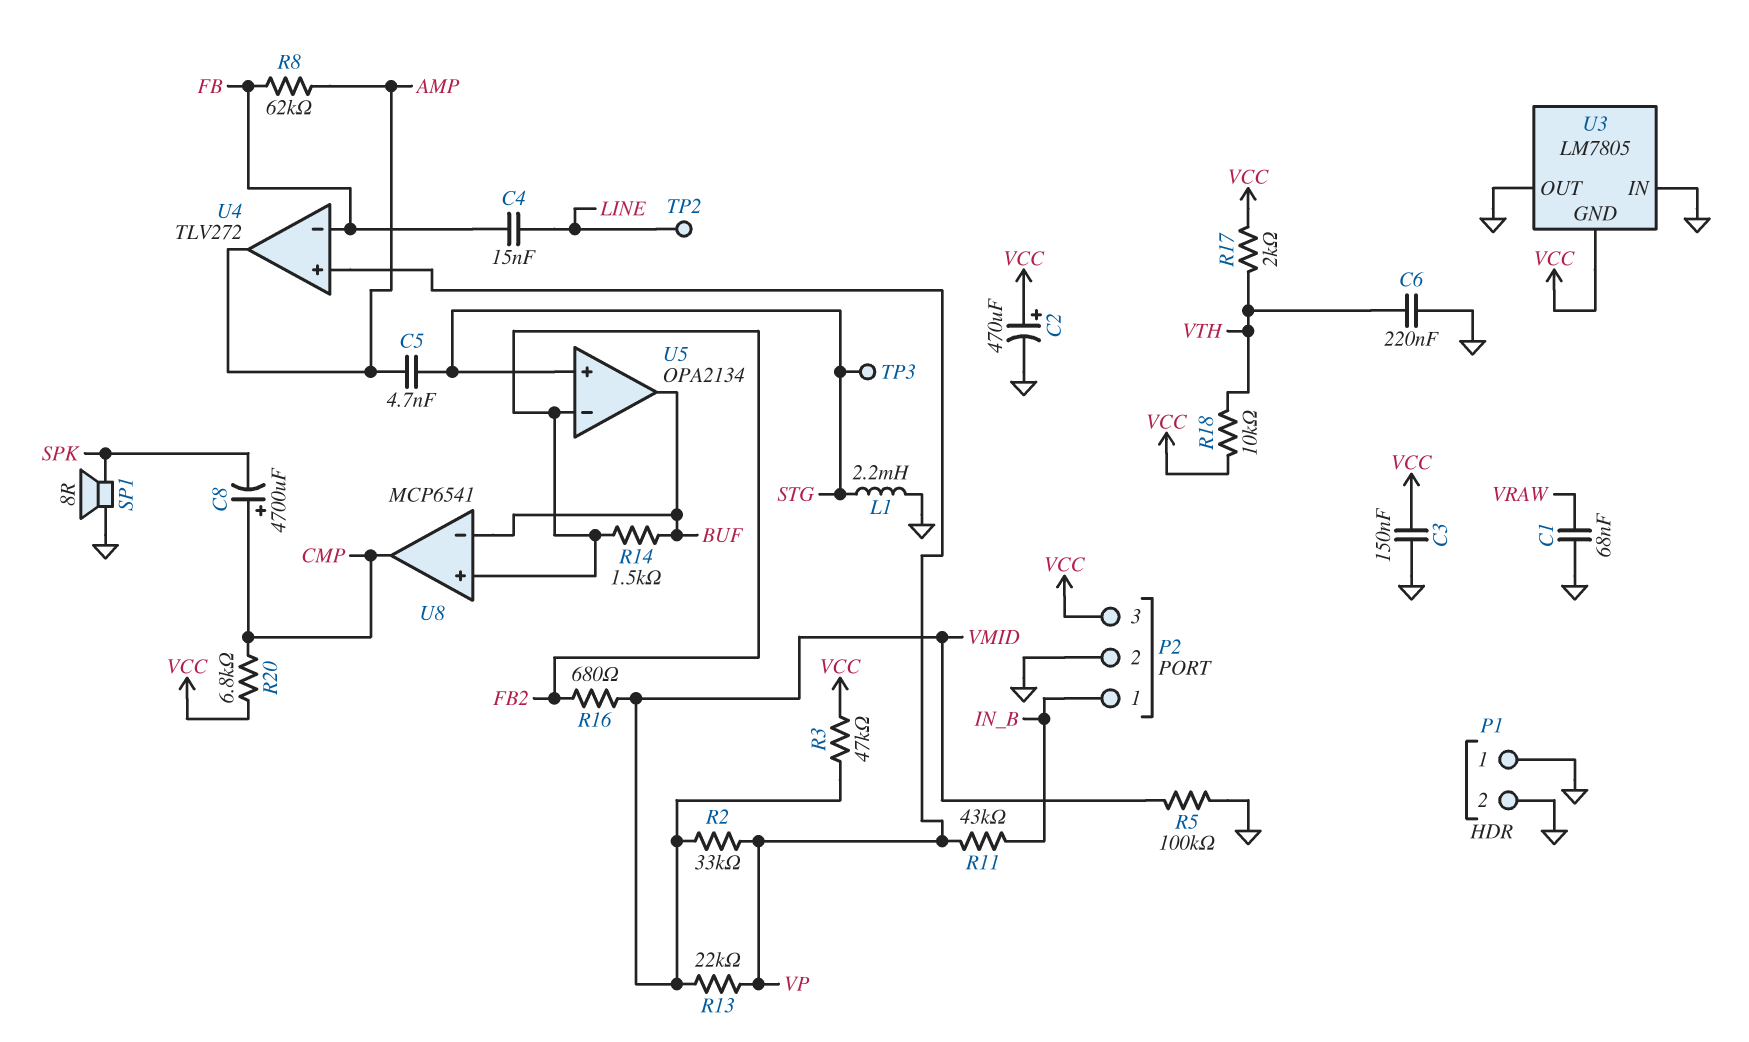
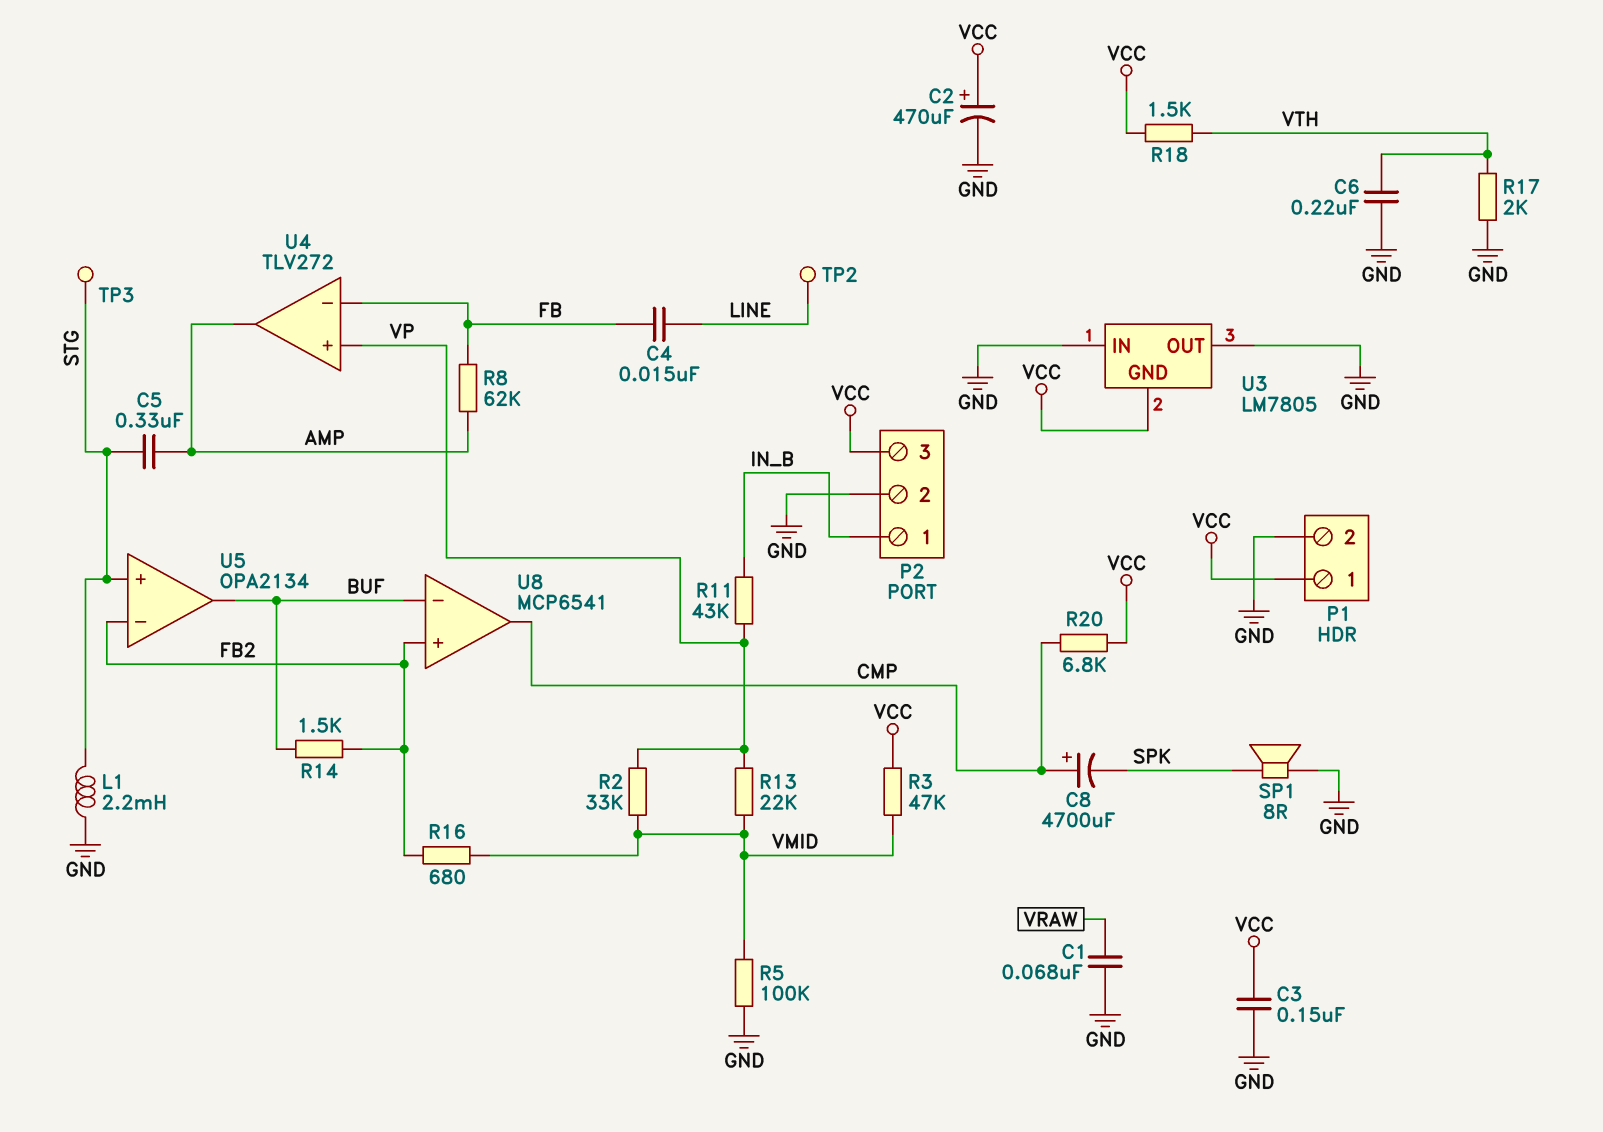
C5: 4.7nF (AMP, STG) -> 330nF (AMP, STG)
P1 pin 1: GND -> VCC
R17: 2k (VCC, VTH) -> 2k (GND, VTH)
R18: 10k (VCC, VTH) -> 1.5k (VCC, VTH)

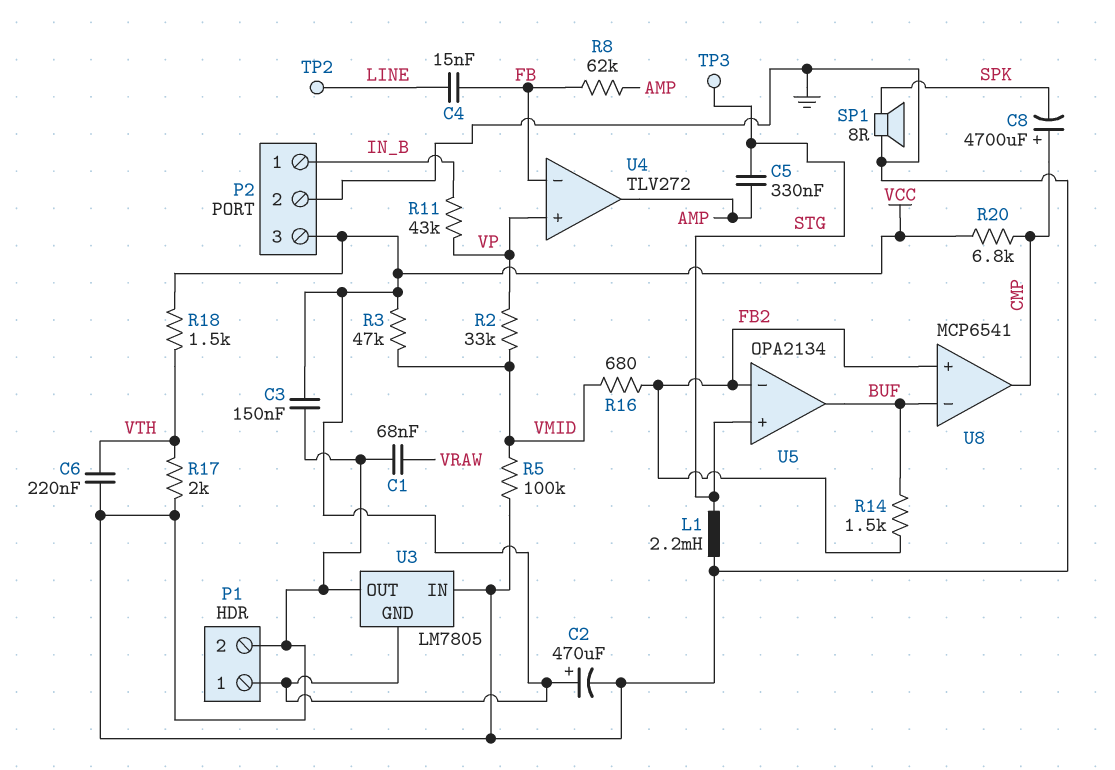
R13: 22k (VMID, VP) -> none

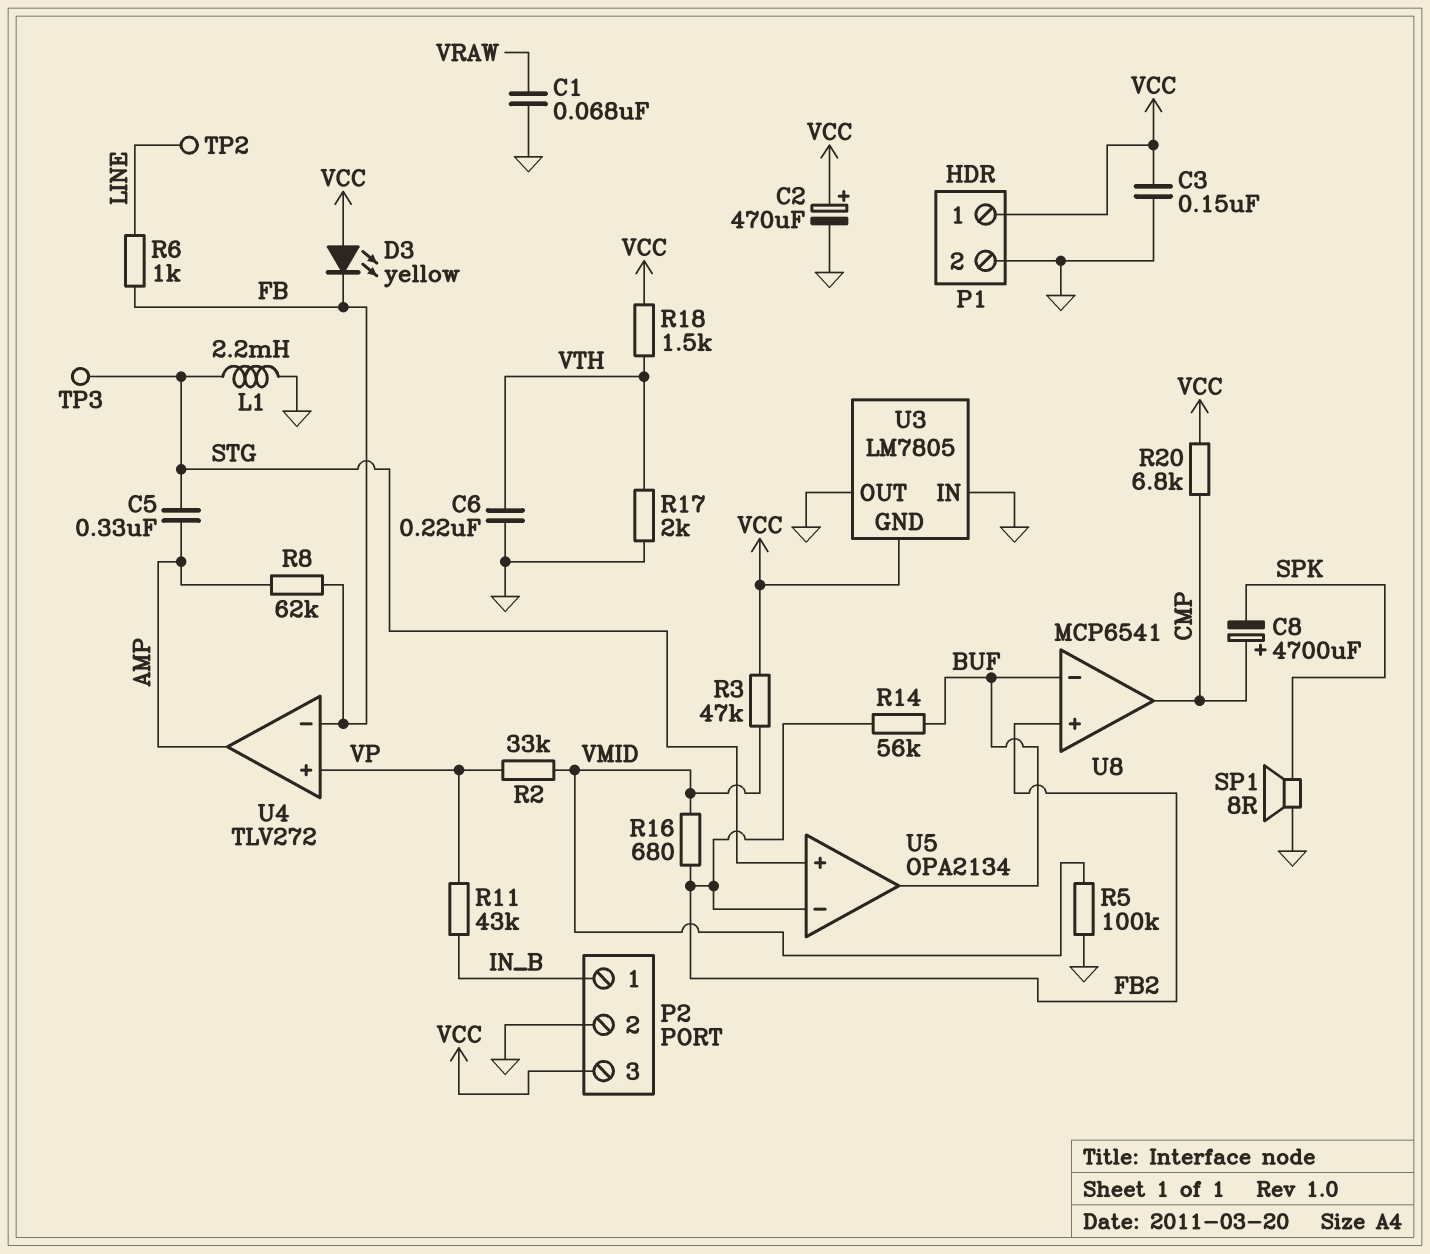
C4: 15nF (FB, LINE) -> none
D3: none -> LED yellow (A VCC, K FB)
R6: none -> 1k (FB, LINE)
R14: 1.5k (BUF, FB2) -> 56k (BUF, FB2)

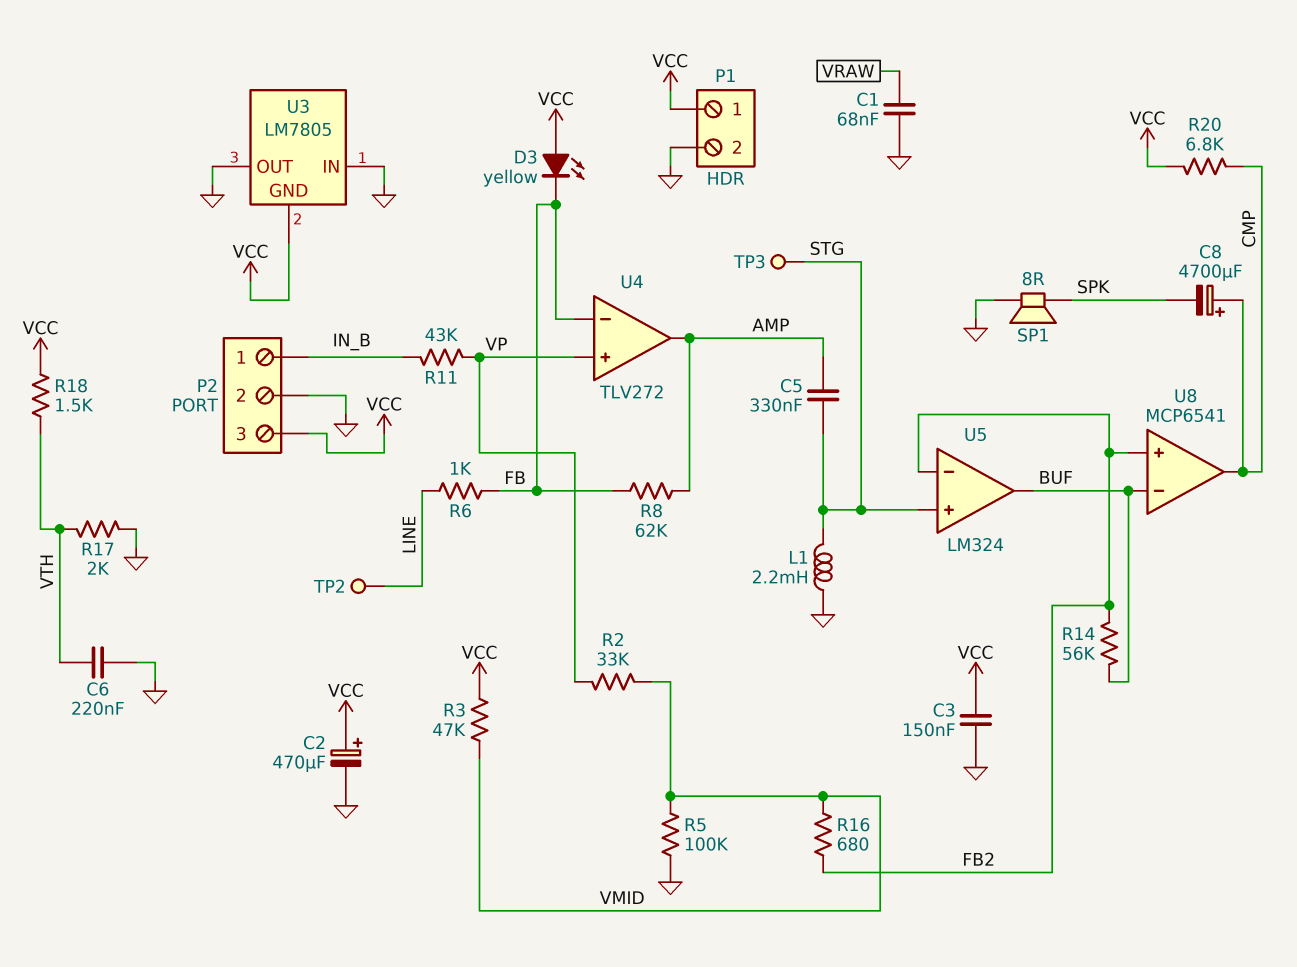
U5: OPA2134 -> LM324

